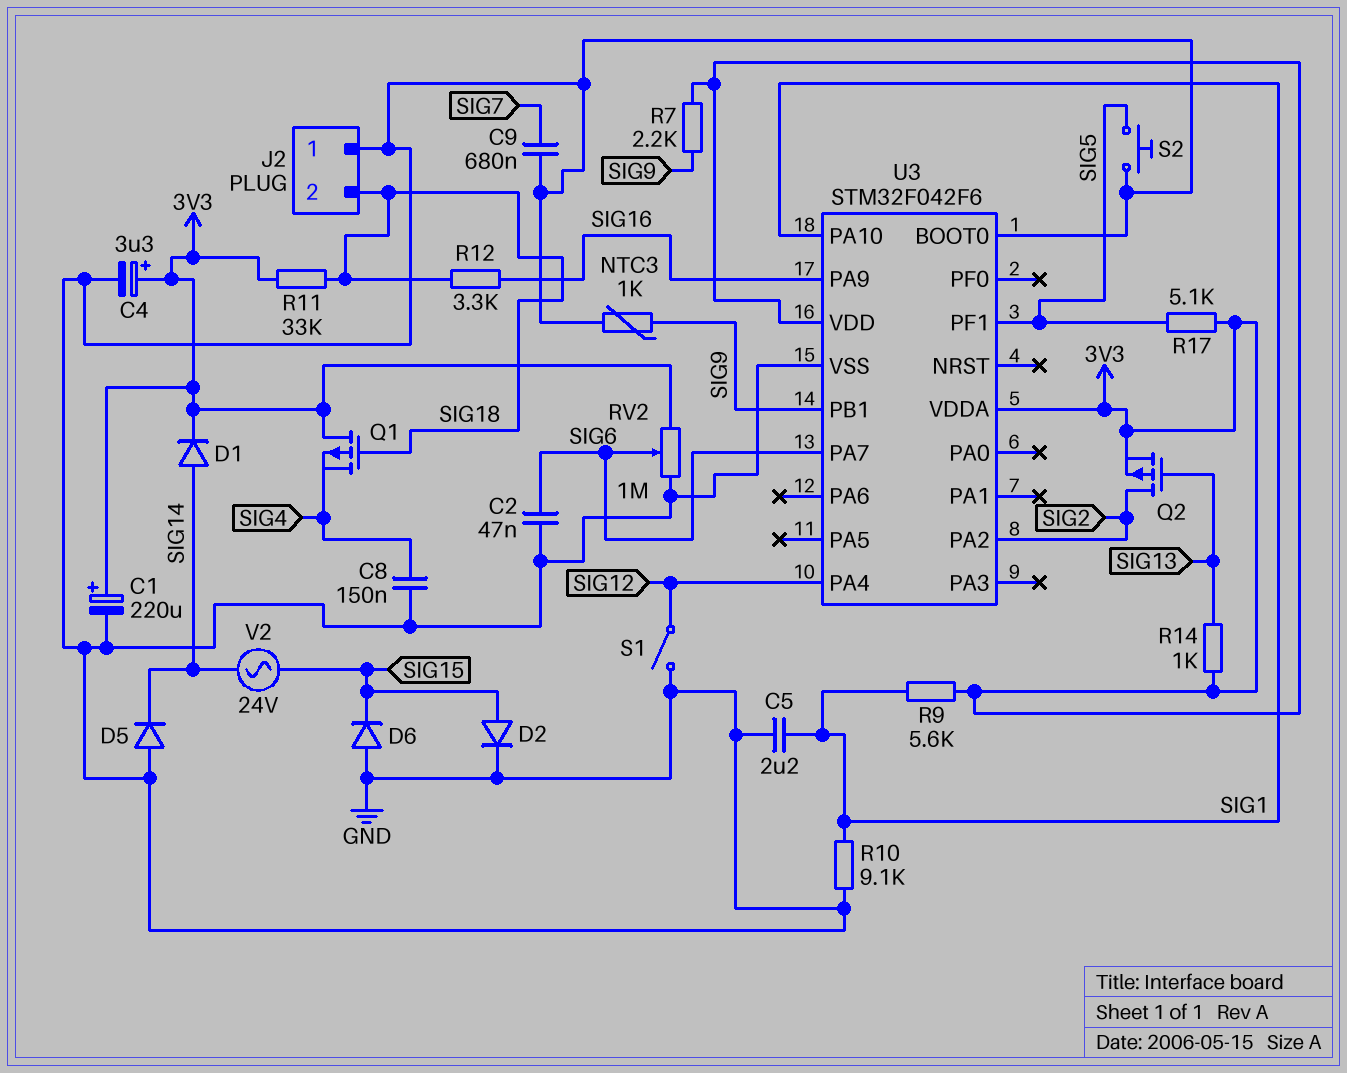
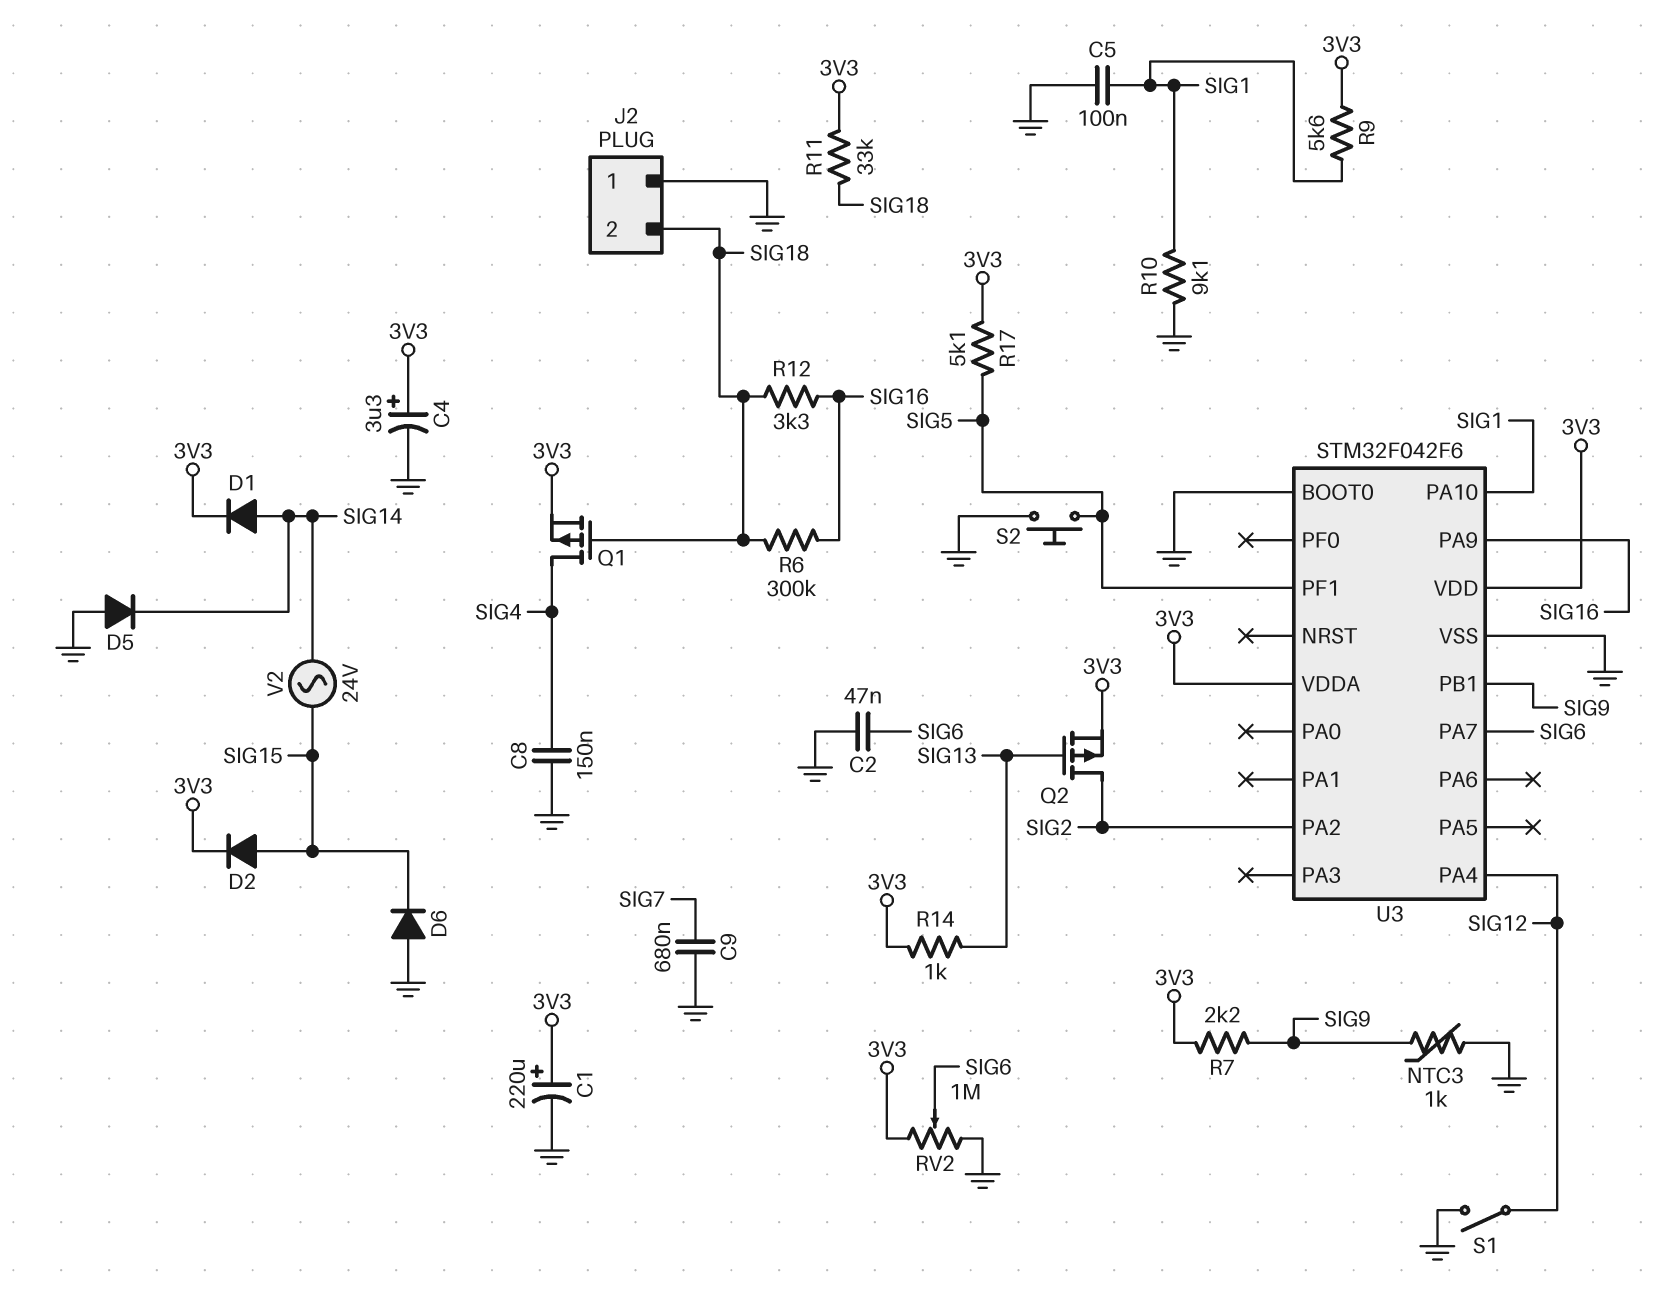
C5: 2.2uF (GND, SIG1) -> 100nF (GND, SIG1)
D2: diode (A SIG15, K GND) -> diode (A SIG15, K 3V3)
Q1: PMOS (G SIG18, D 3V3, S SIG4) -> PMOS (G SIG18, D SIG4, S 3V3)
R6: none -> 300k (SIG16, SIG18)

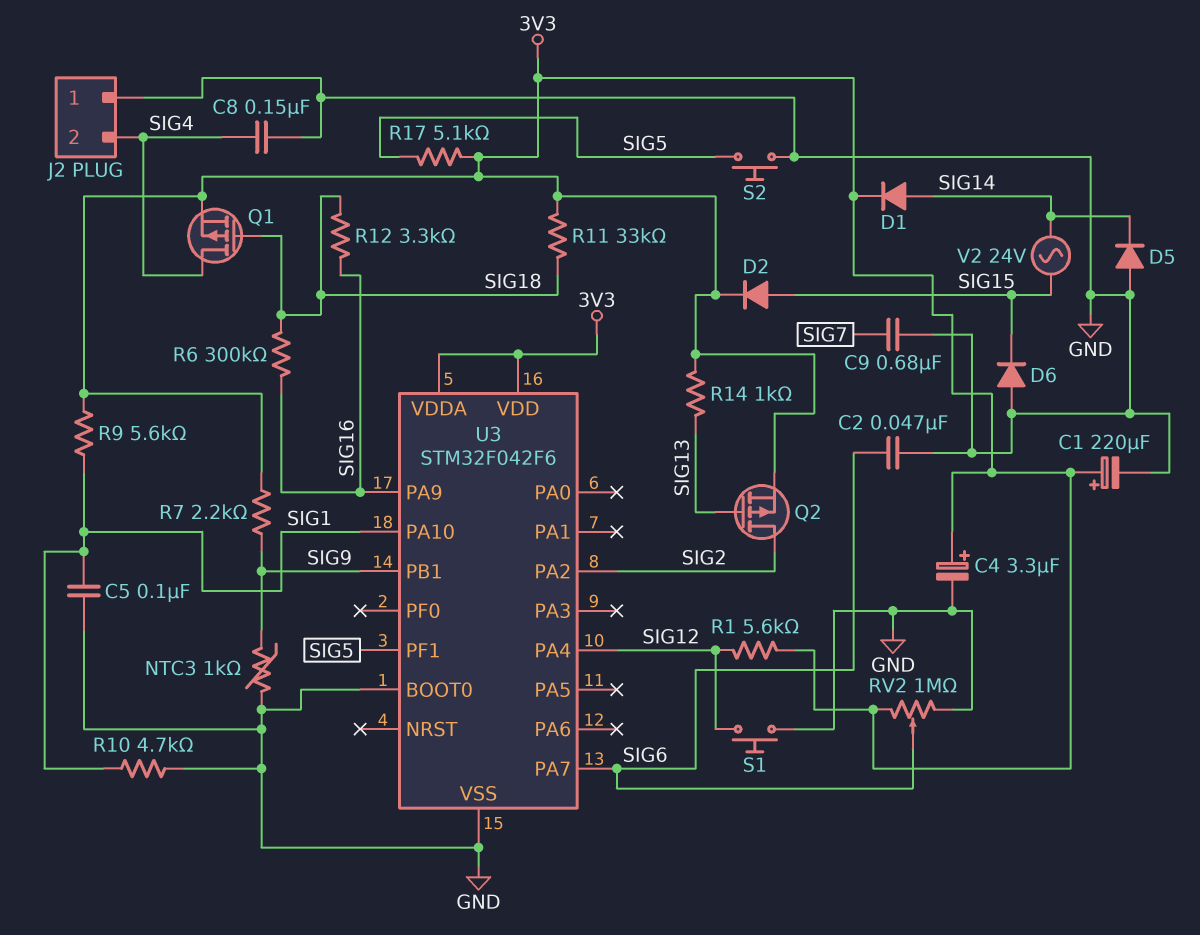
J2 pin 2: SIG18 -> SIG4
R1: none -> 5.6k (3V3, SIG12)
R10: 9.1k (GND, SIG1) -> 4.7k (GND, SIG1)
S1: switch (GND, SIG12) -> button (GND, SIG12)

